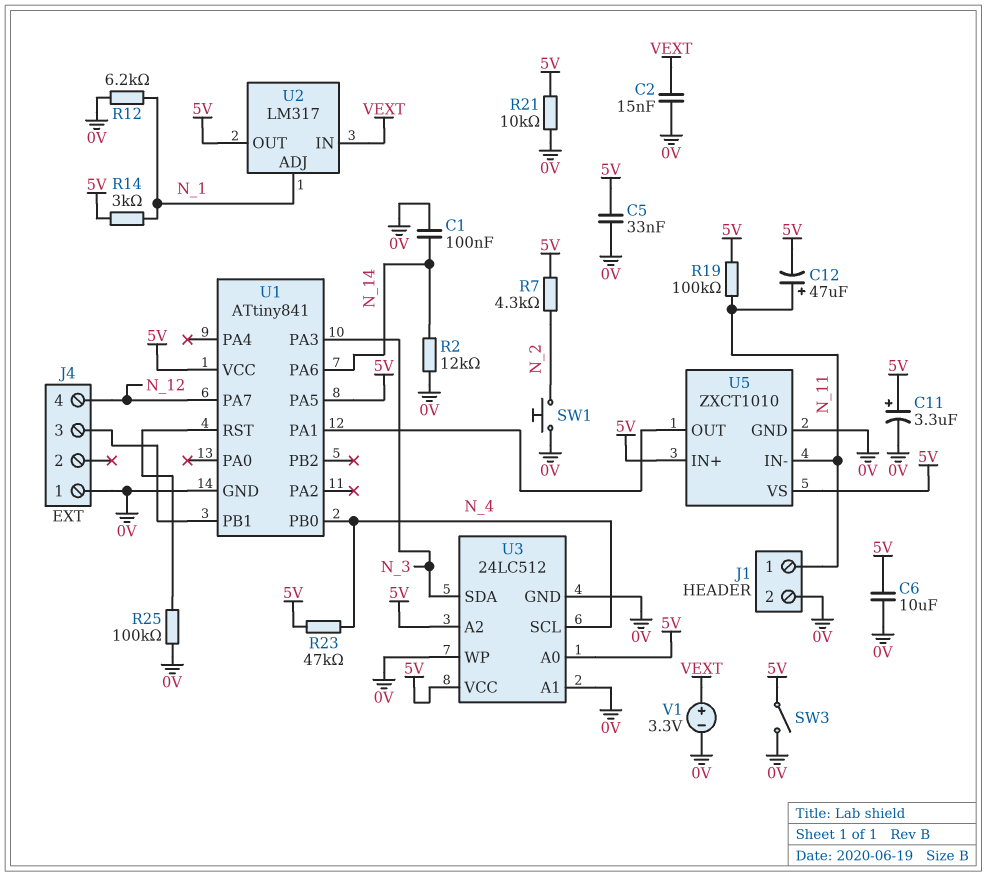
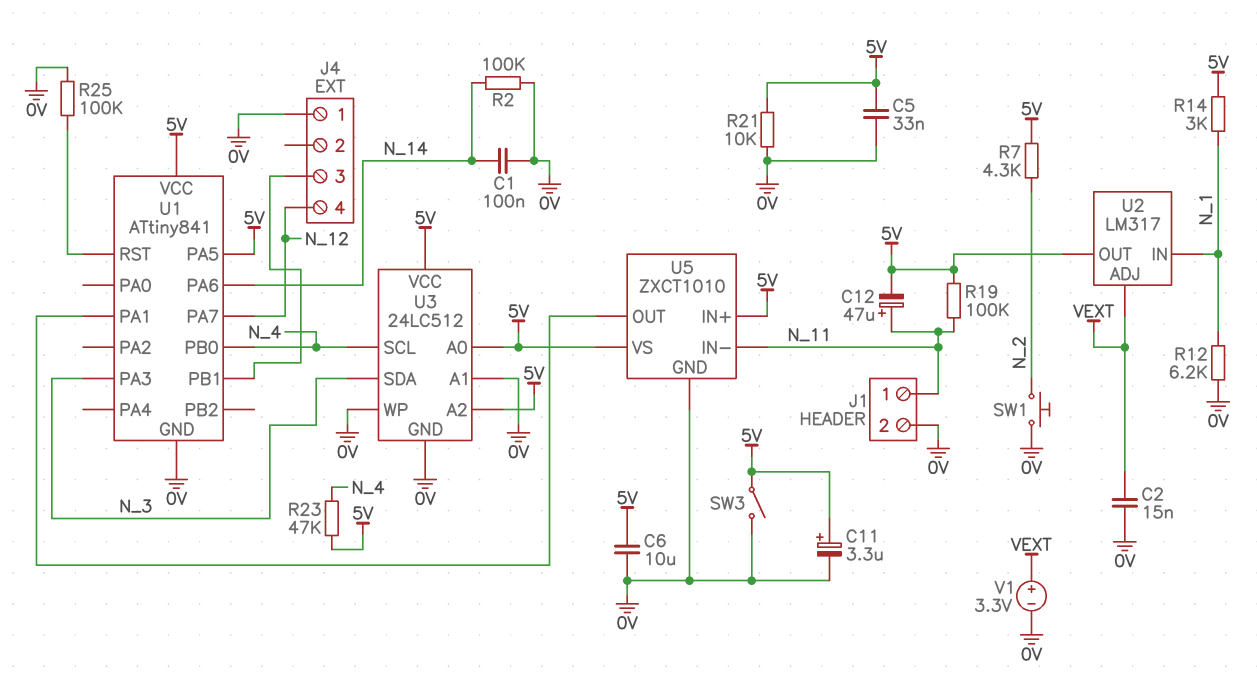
R2: 12k (0V, N_14) -> 100k (0V, N_14)
U2 pin ADJ: N_1 -> VEXT
U2 pin IN: VEXT -> N_1

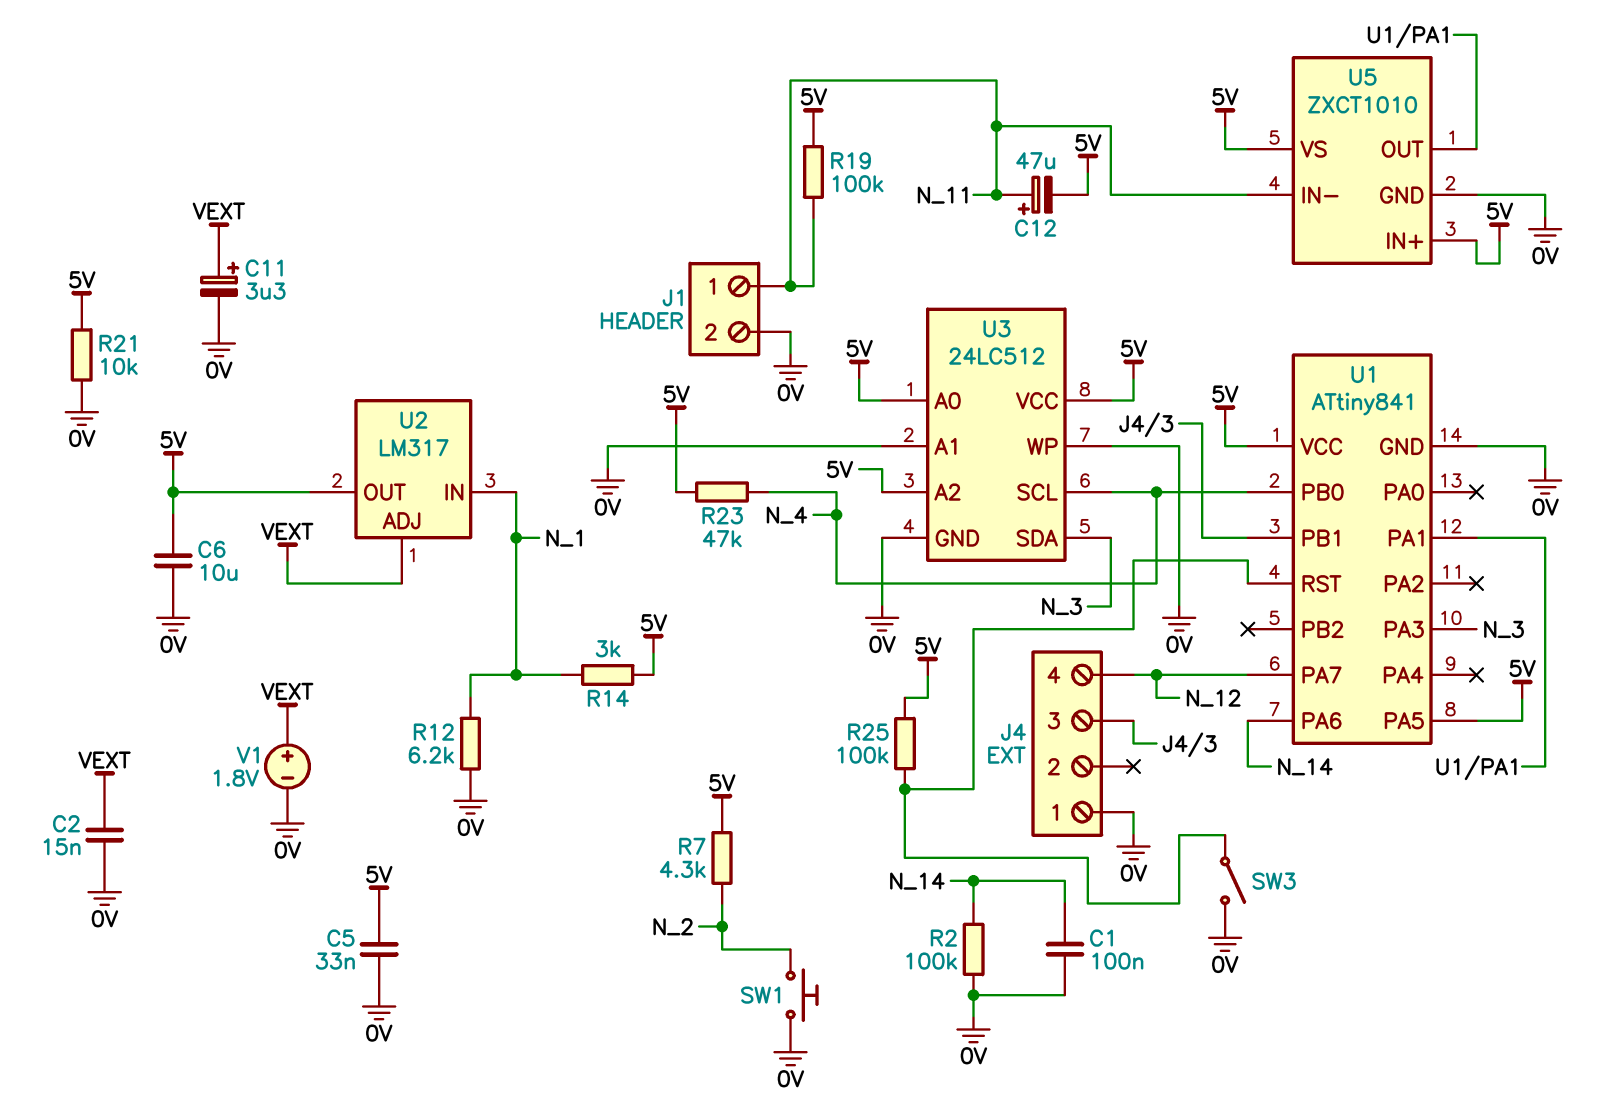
C11: 3.3uF (plus 5V, minus 0V) -> 3.3uF (plus VEXT, minus 0V)
R25: 100k (0V, U1/RST) -> 100k (5V, U1/RST)
SW3: switch (0V, 5V) -> switch (0V, U1/RST)
V1: 3.3V (plus VEXT, minus 0V) -> 1.8V (plus VEXT, minus 0V)

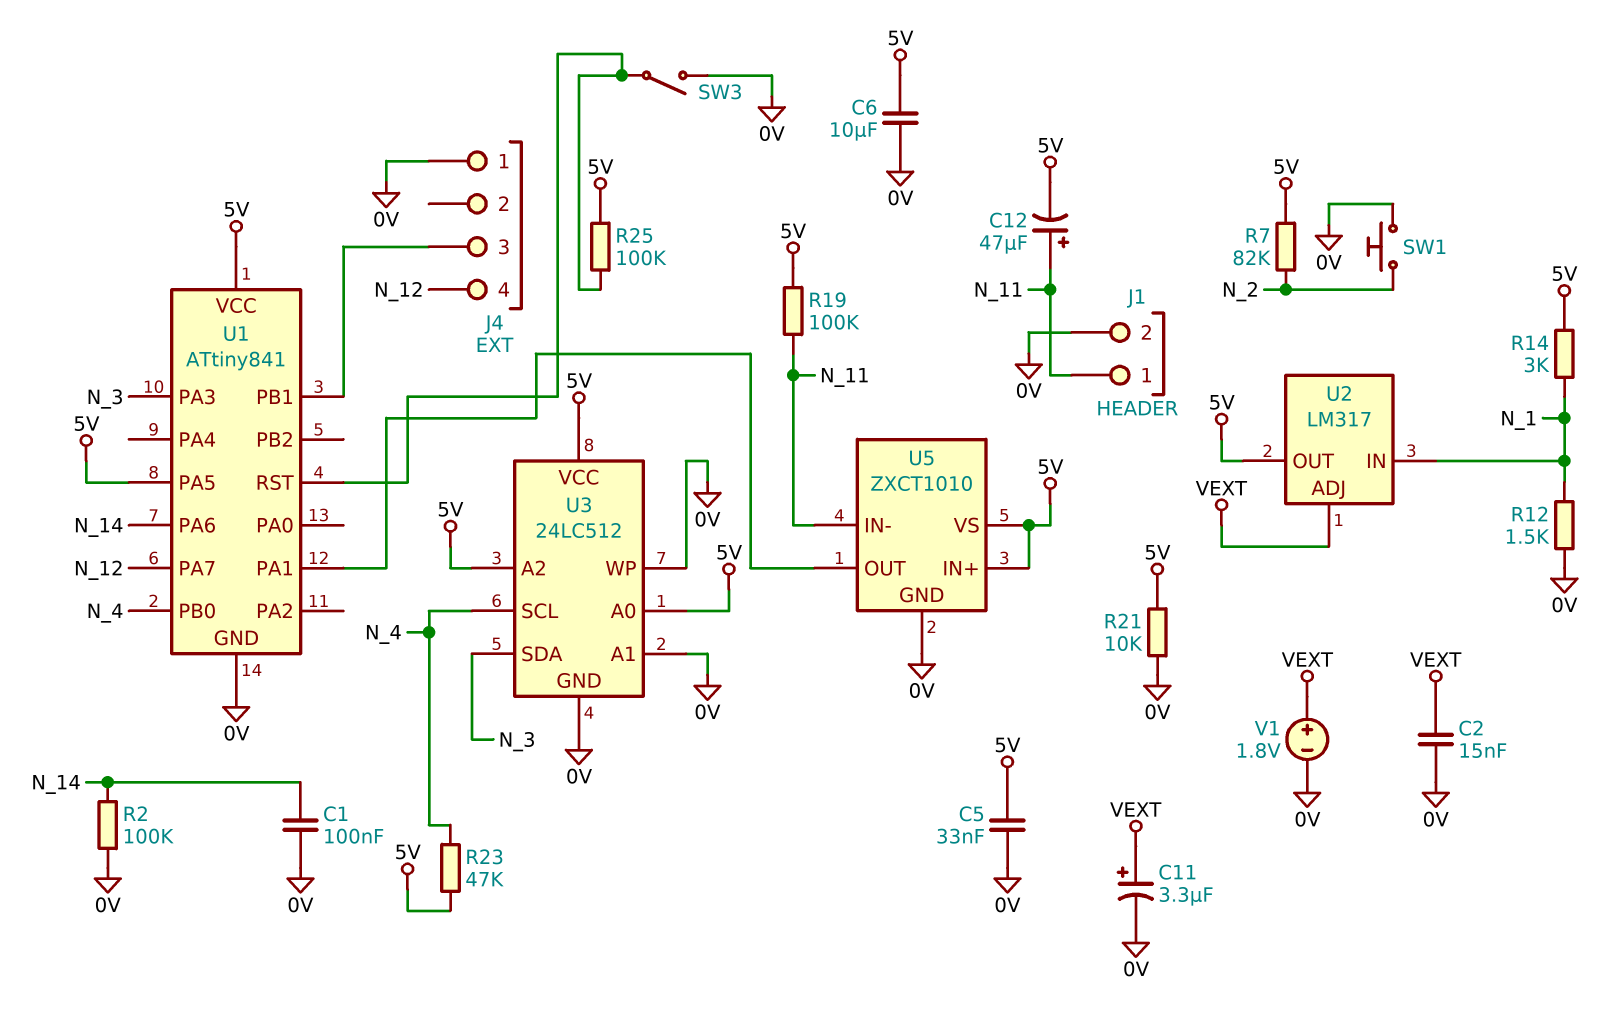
R7: 4.3k (5V, N_2) -> 82k (5V, N_2)
R12: 6.2k (0V, N_1) -> 1.5k (0V, N_1)

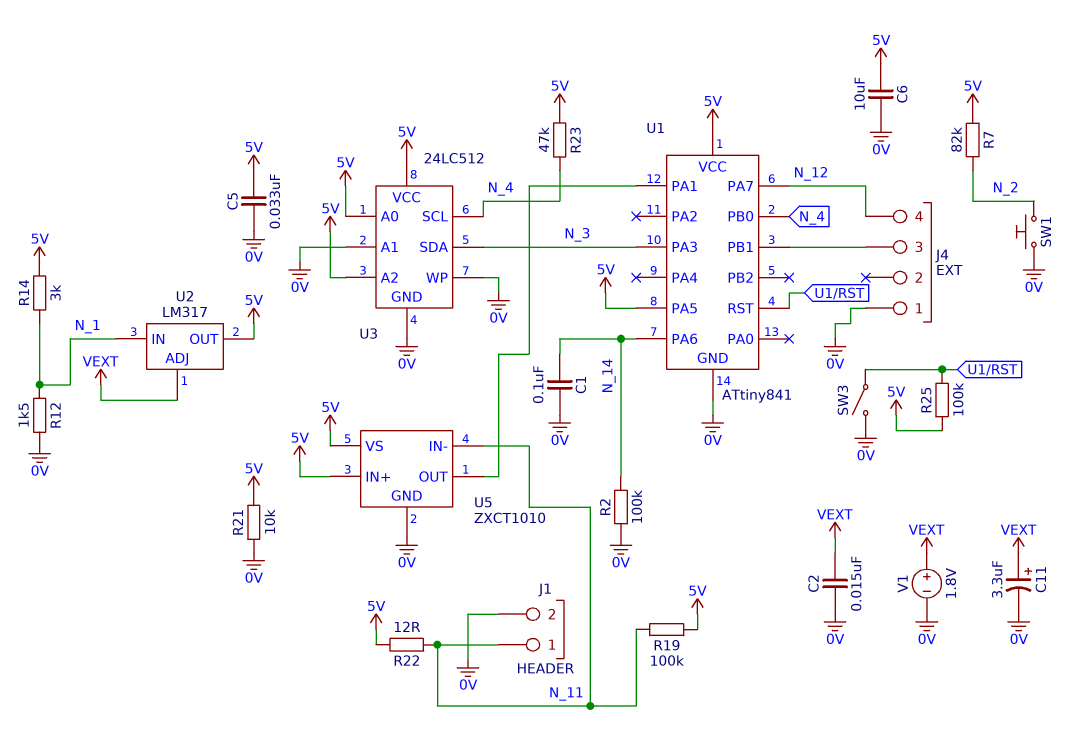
C12: 47uF (plus N_11, minus 5V) -> none
R22: none -> 12 (5V, N_11)

